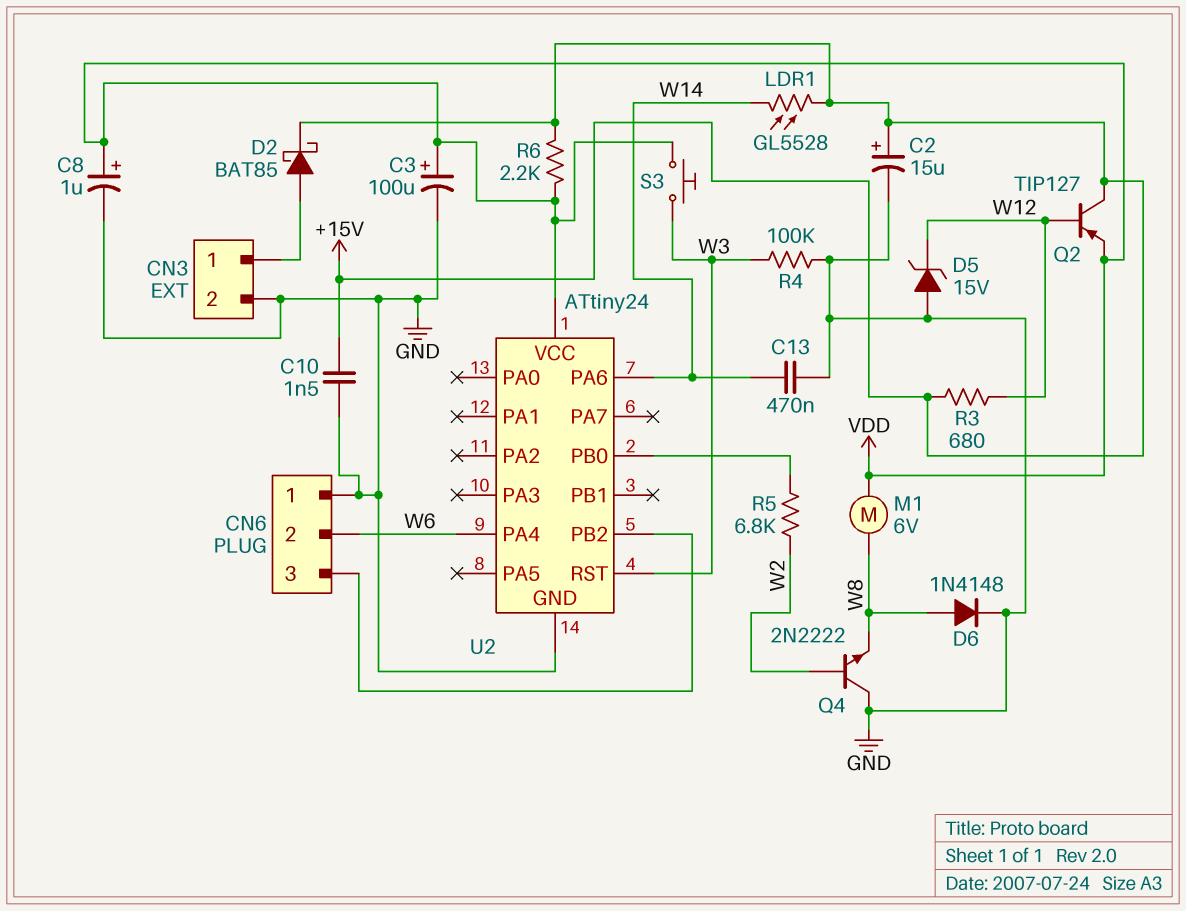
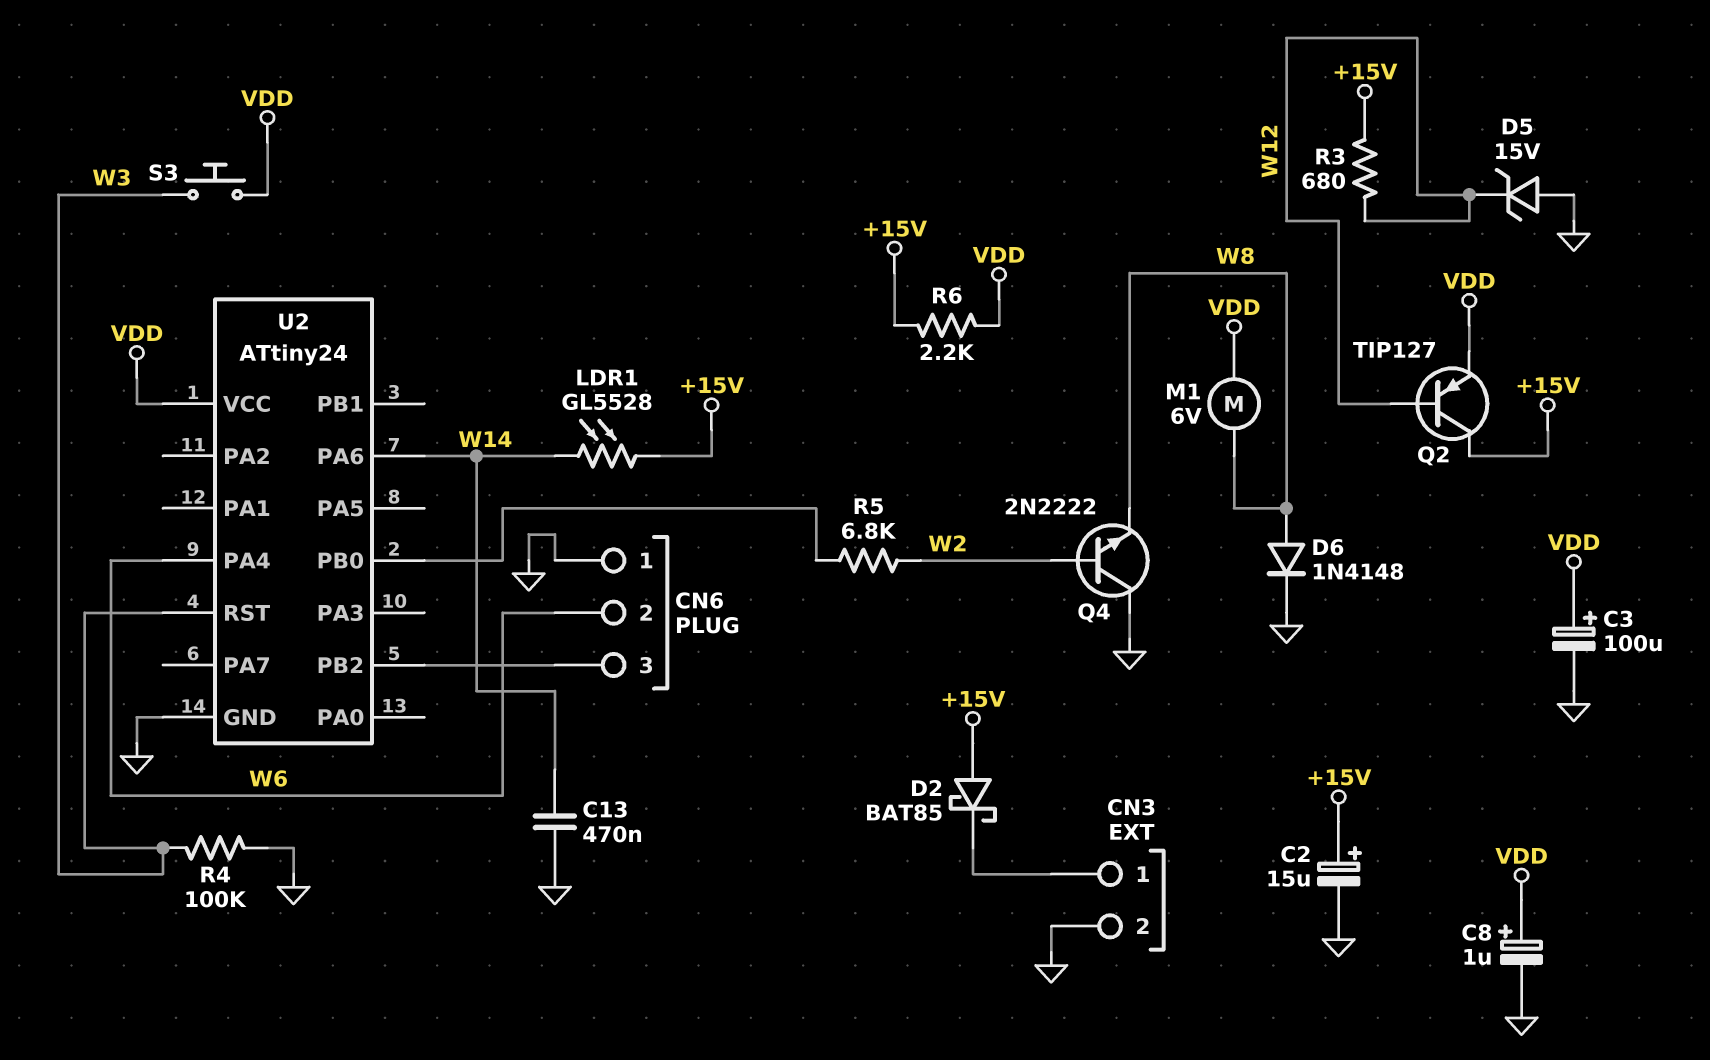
C10: 1.5nF (+15V, GND) -> none
D2: schottky BAT85 (A CN3/1, K +15V) -> schottky BAT85 (A +15V, K CN3/1)

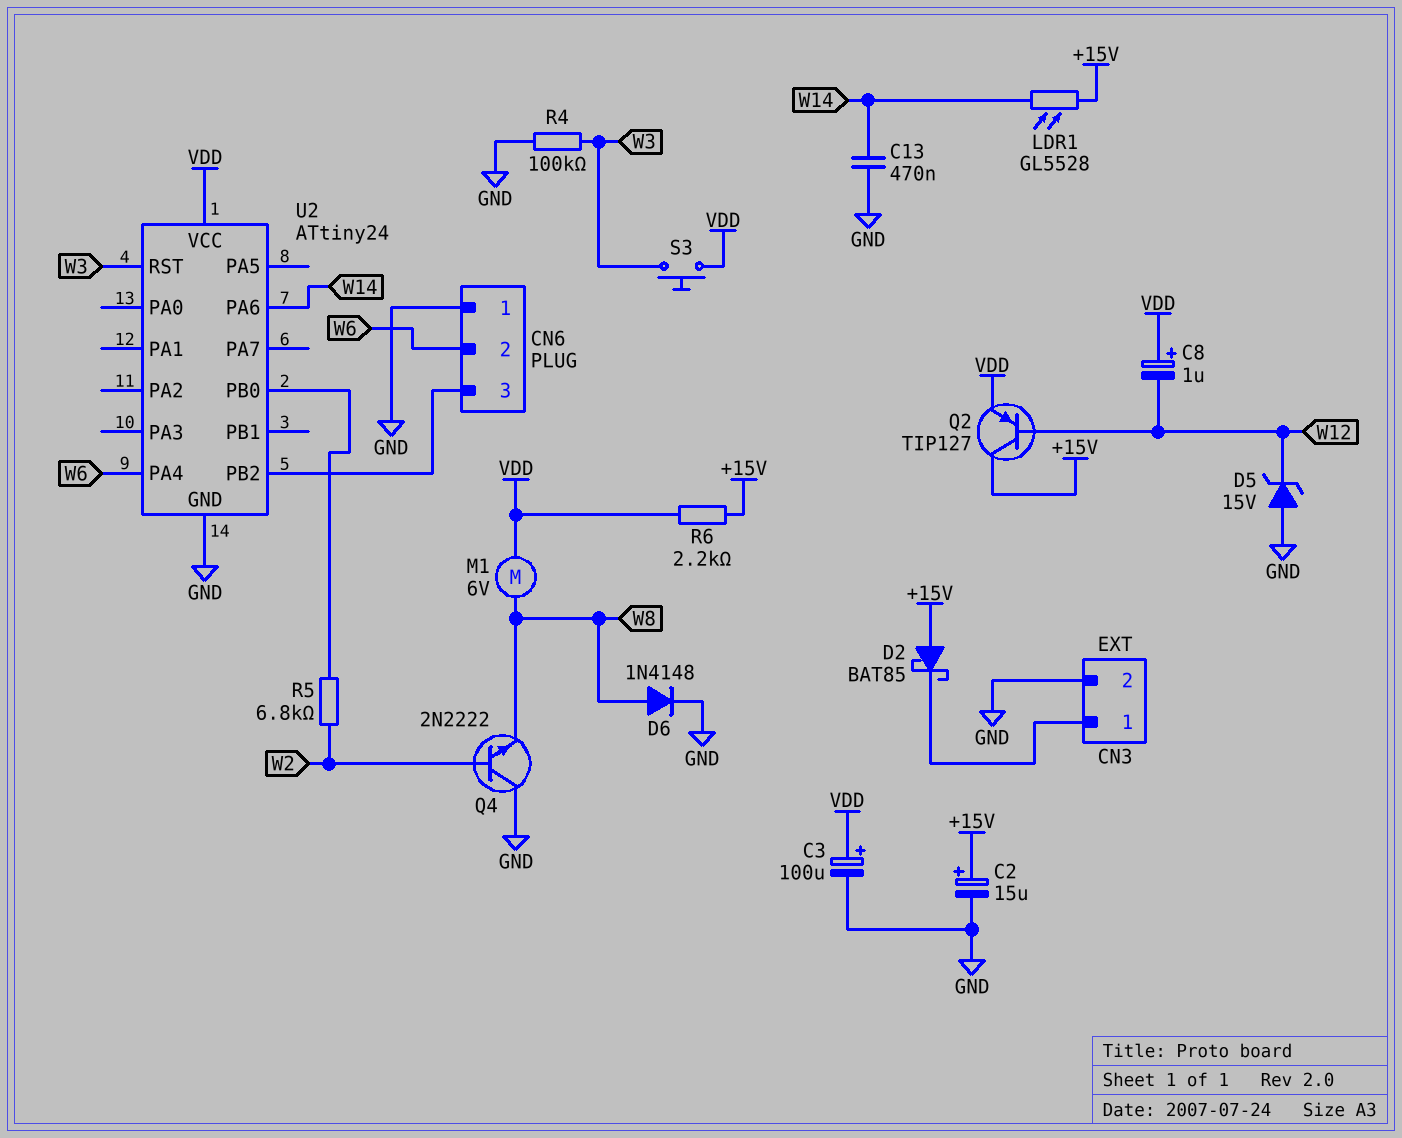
C8: 1uF (plus VDD, minus GND) -> 1uF (plus VDD, minus W12)
R3: 680 (+15V, W12) -> none

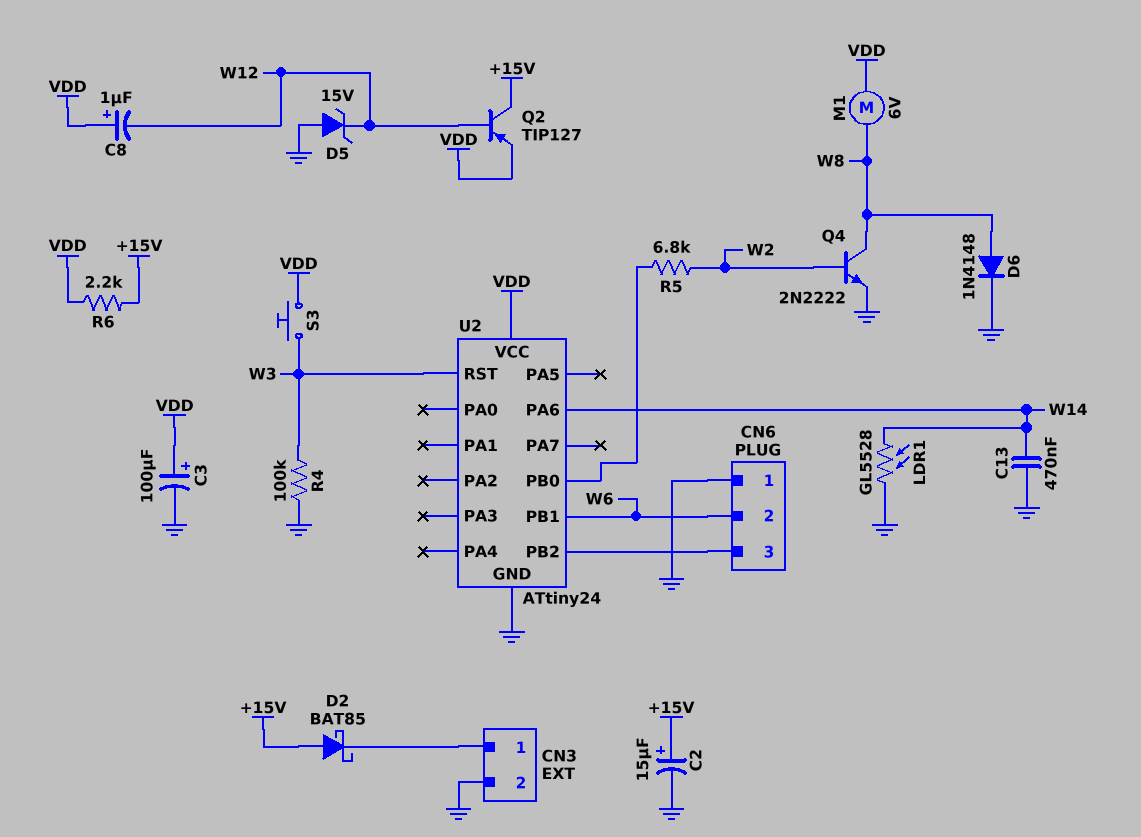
LDR1: GL5528 (+15V, W14) -> GL5528 (GND, W14)
Q4: NPN 2N2222 (B W2, C GND, E W8) -> NPN 2N2222 (B W2, C W8, E GND)
U2 pin PA4: W6 -> none
U2 pin PB1: none -> W6

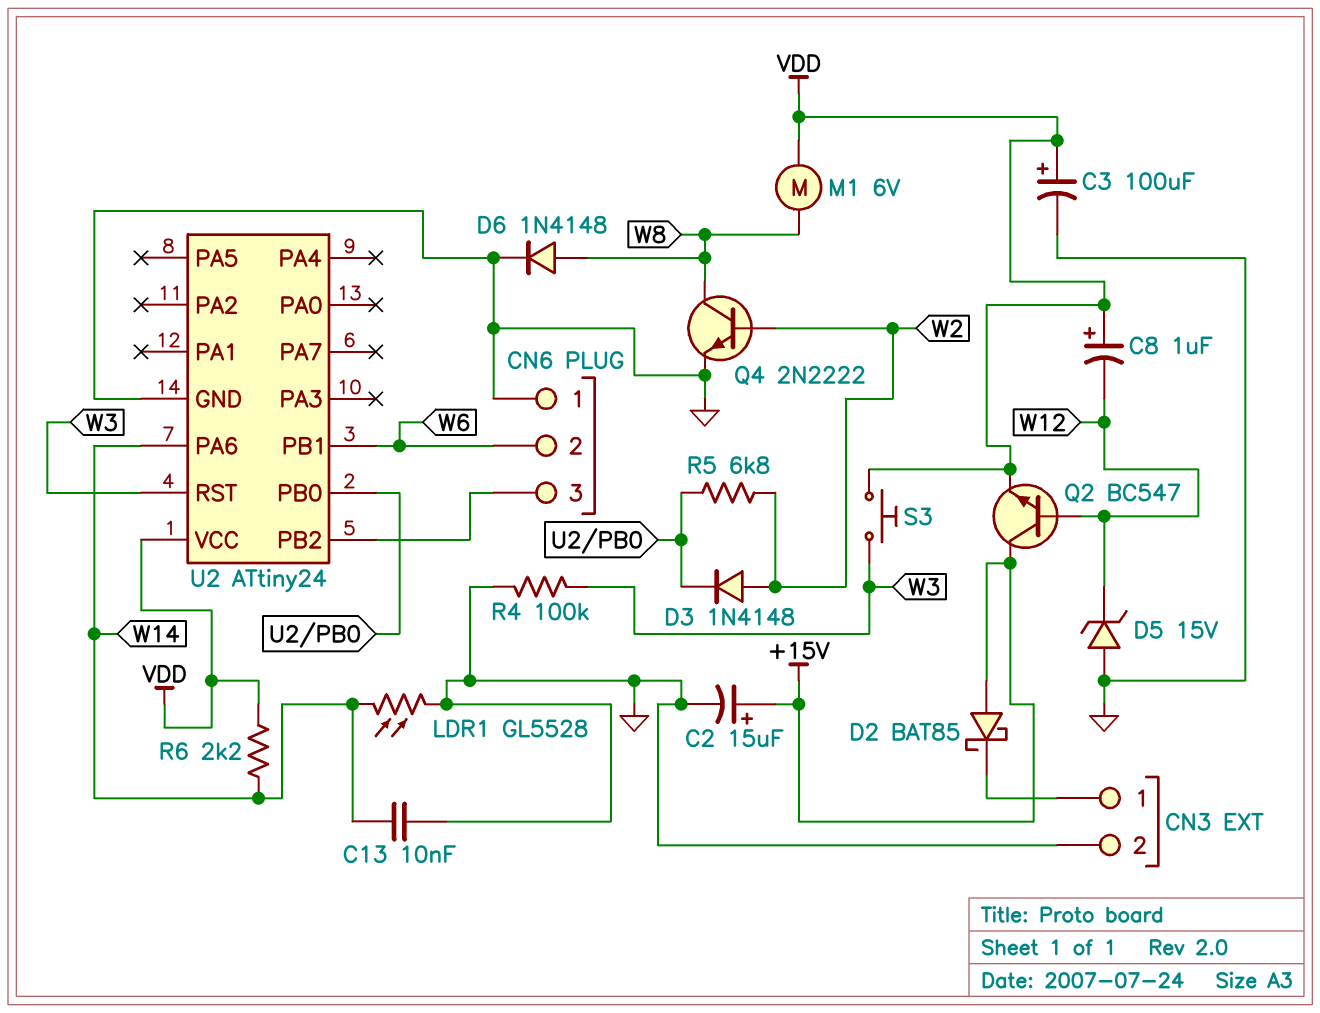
C13: 470nF (GND, W14) -> 10nF (GND, W14)
D3: none -> diode 1N4148 (A W2, K U2/PB0)
Q2: PNP TIP127 (B W12, C +15V, E VDD) -> NPN BC547 (B W12, C +15V, E VDD)
R6: 2.2k (+15V, VDD) -> 2.2k (VDD, W14)

